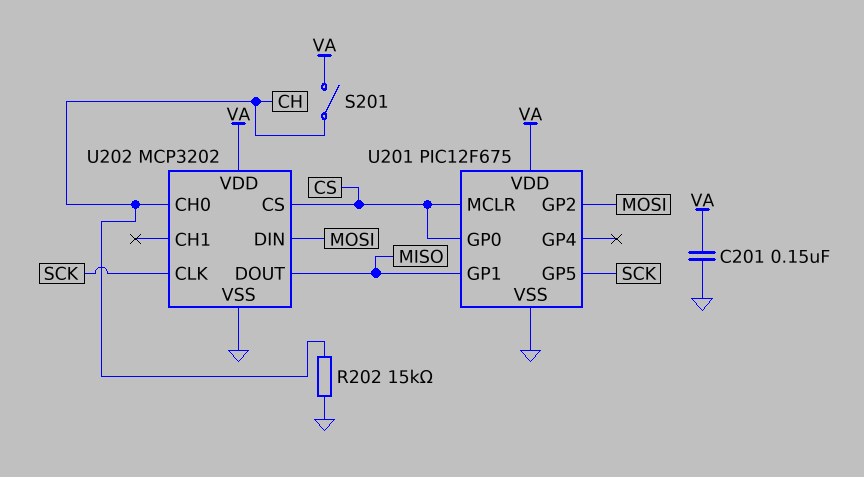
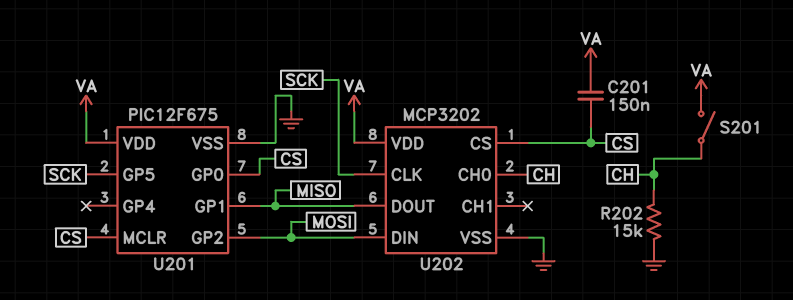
C201: 150nF (GND, VA) -> 150nF (CS, VA)

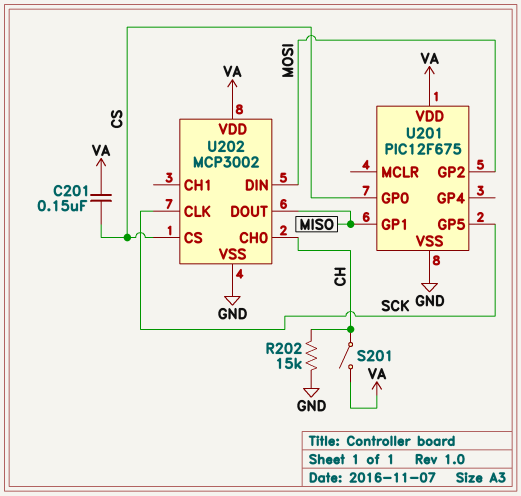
U201 pin MCLR: CS -> none
U202: MCP3202 -> MCP3002

